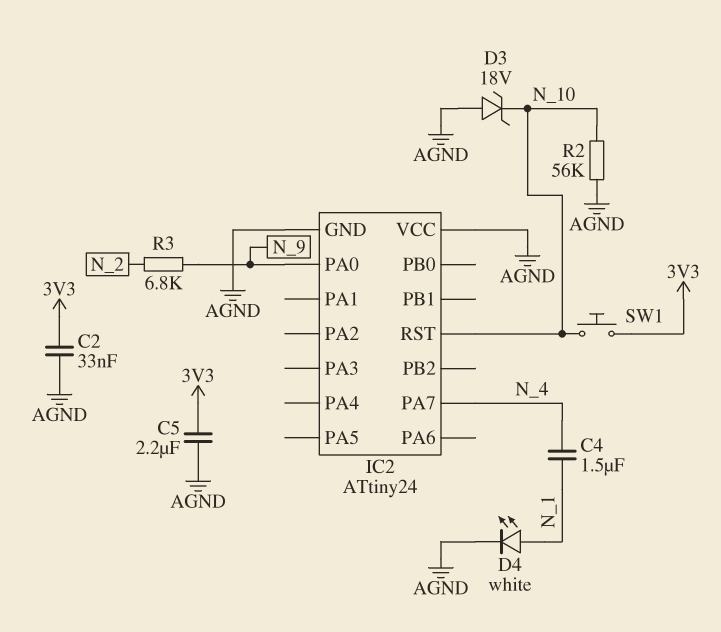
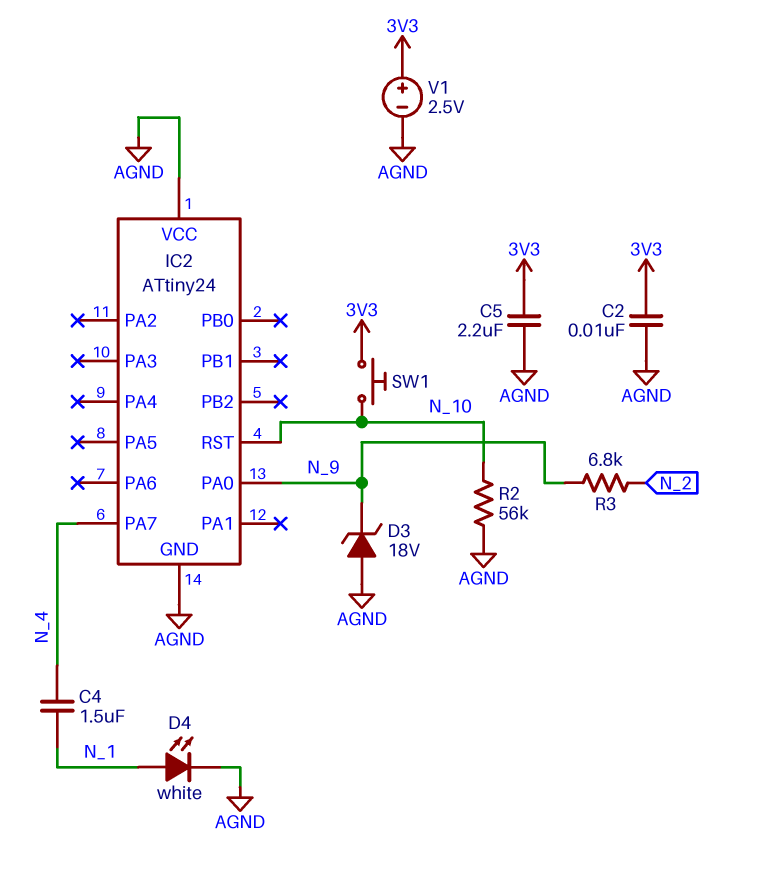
C2: 33nF (3V3, AGND) -> 10nF (3V3, AGND)
D3: zener 18V (A AGND, K N_10) -> zener 18V (A AGND, K N_9)
V1: none -> 2.5V (plus 3V3, minus AGND)

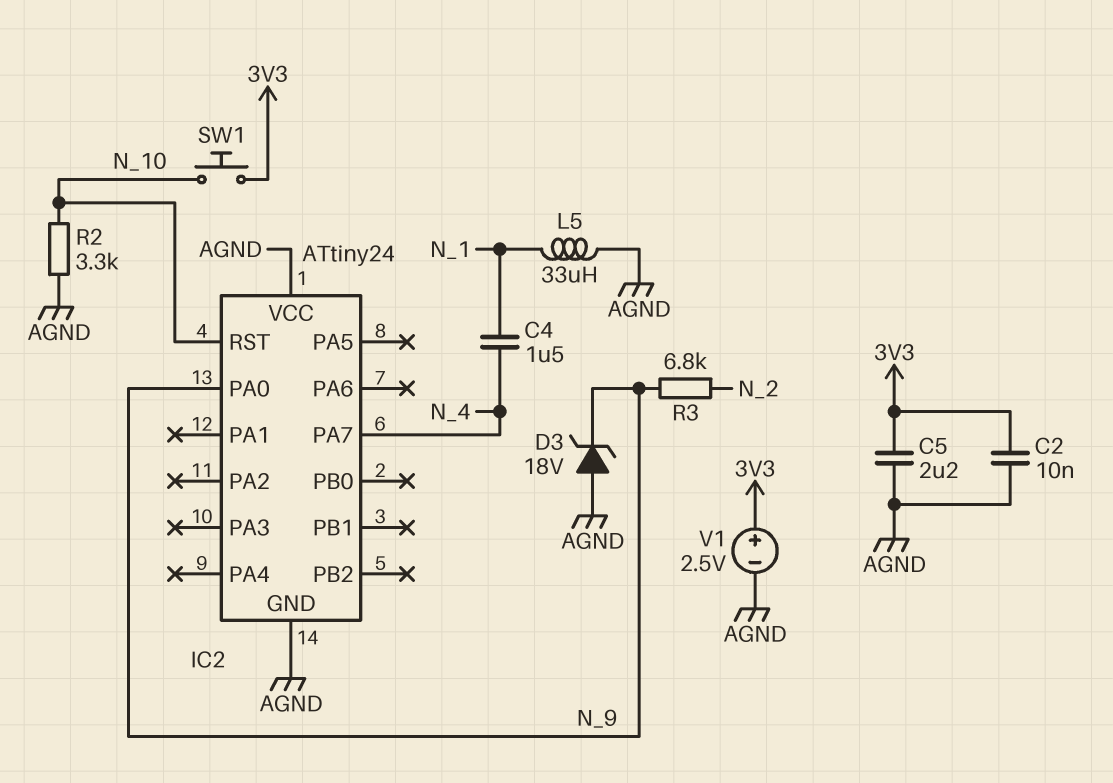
D4: LED white (A N_1, K AGND) -> none
L5: none -> 33uH (AGND, N_1)
R2: 56k (AGND, N_10) -> 3.3k (AGND, N_10)

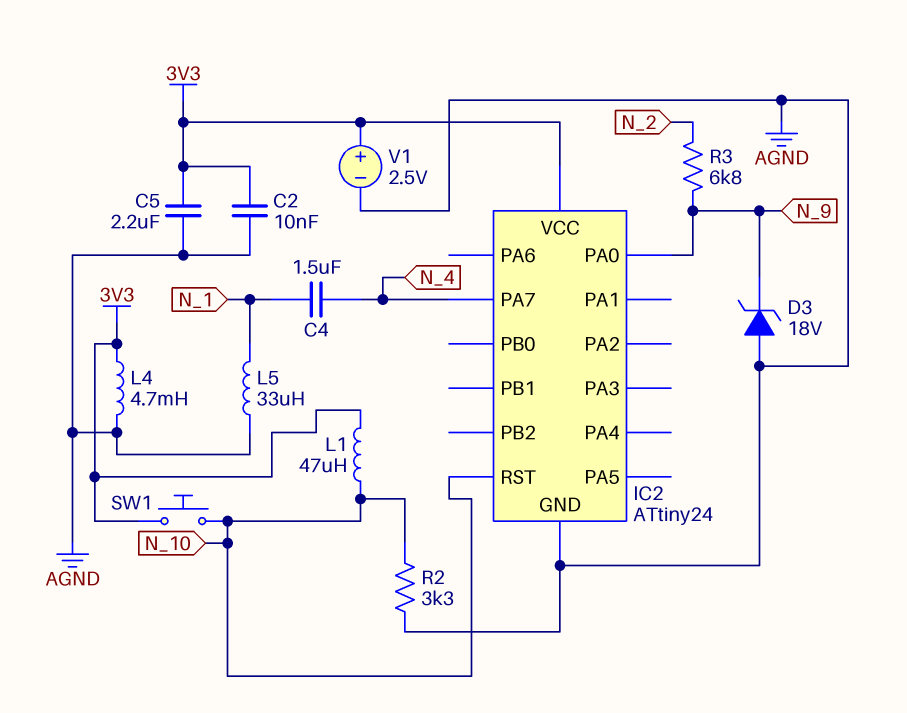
IC2 pin VCC: AGND -> 3V3
L1: none -> 47uH (3V3, N_10)
L4: none -> 4.7mH (3V3, AGND)

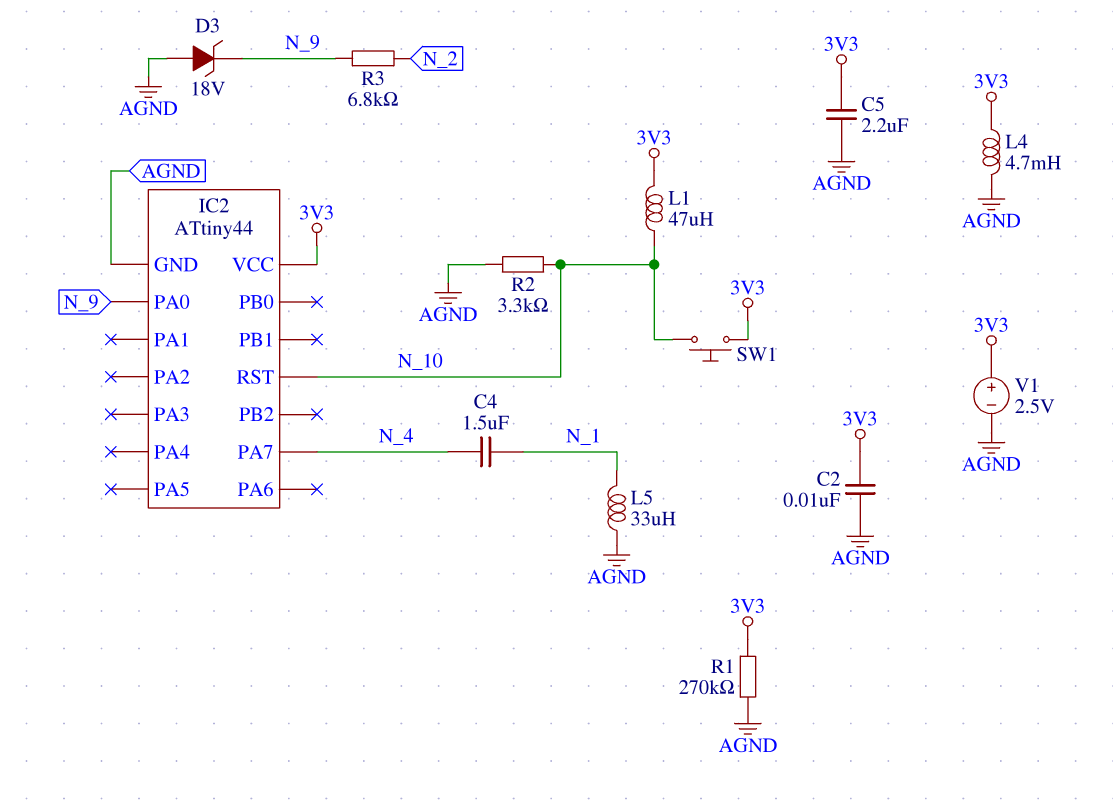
IC2: ATtiny24 -> ATtiny44
R1: none -> 270k (3V3, AGND)

